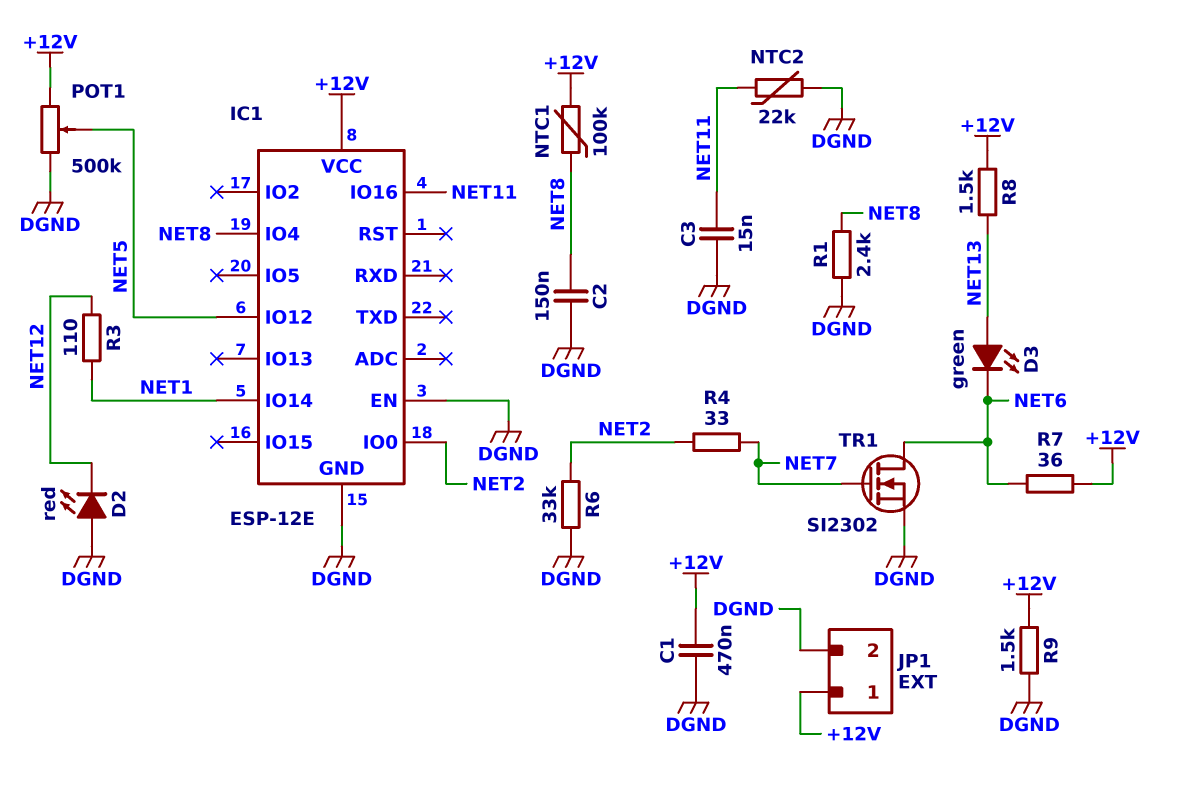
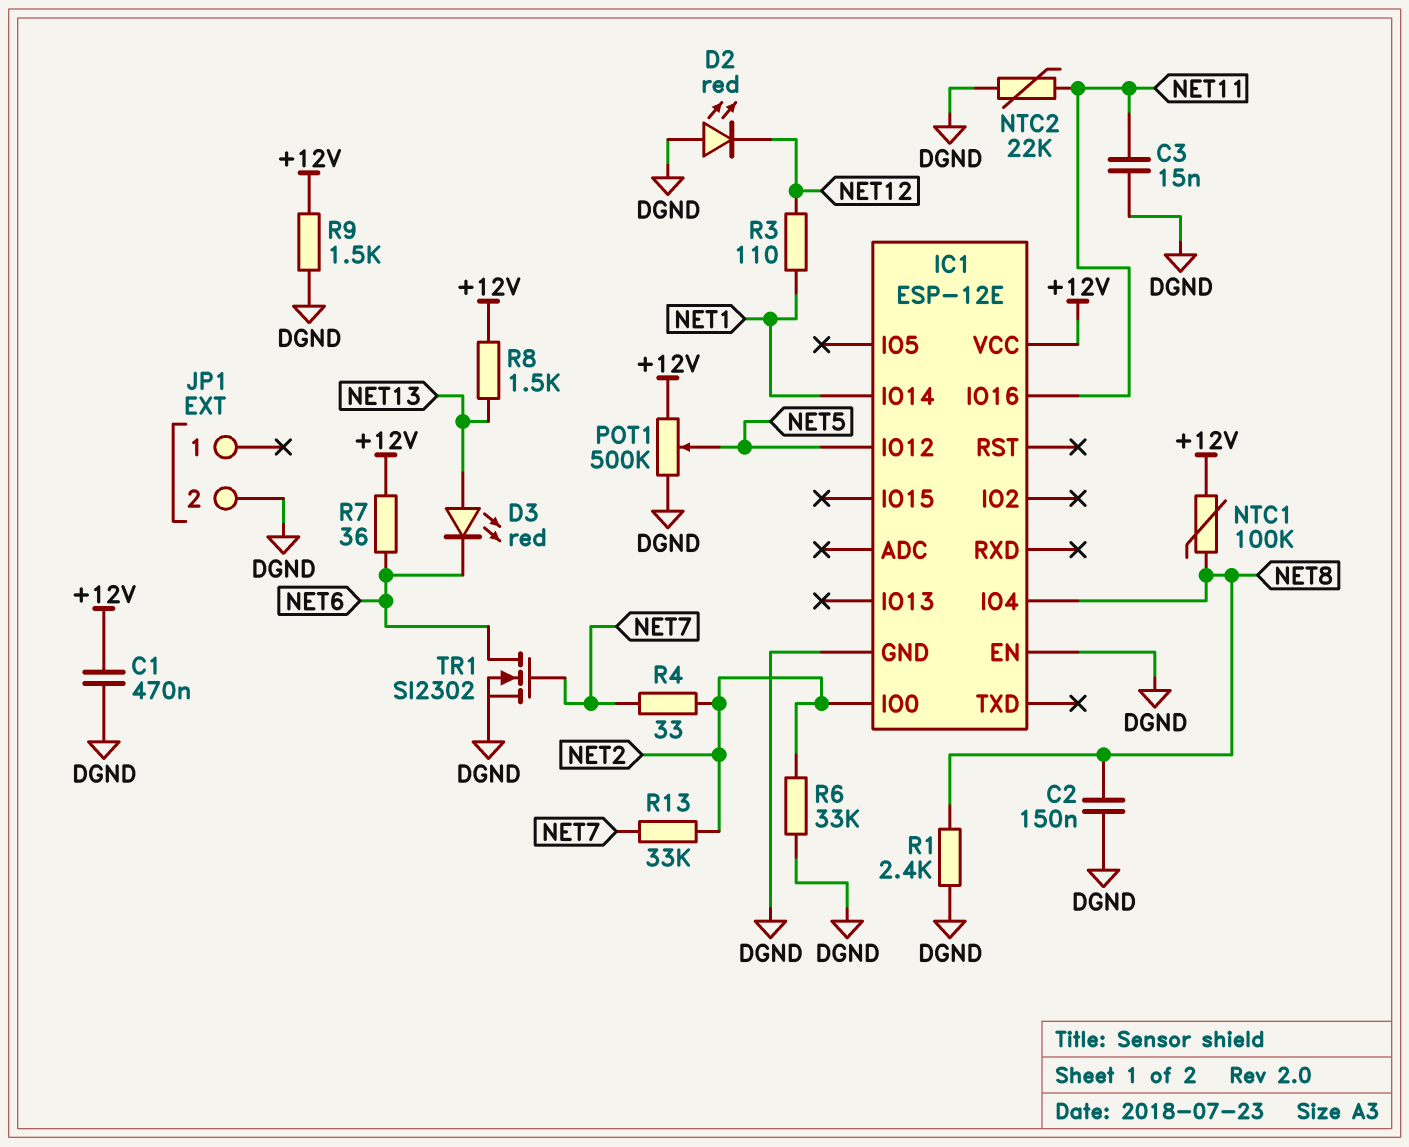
D3: LED green (A NET13, K NET6) -> LED red (A NET13, K NET6)
JP1 pin 1: +12V -> none
R13: none -> 33k (NET2, NET7)

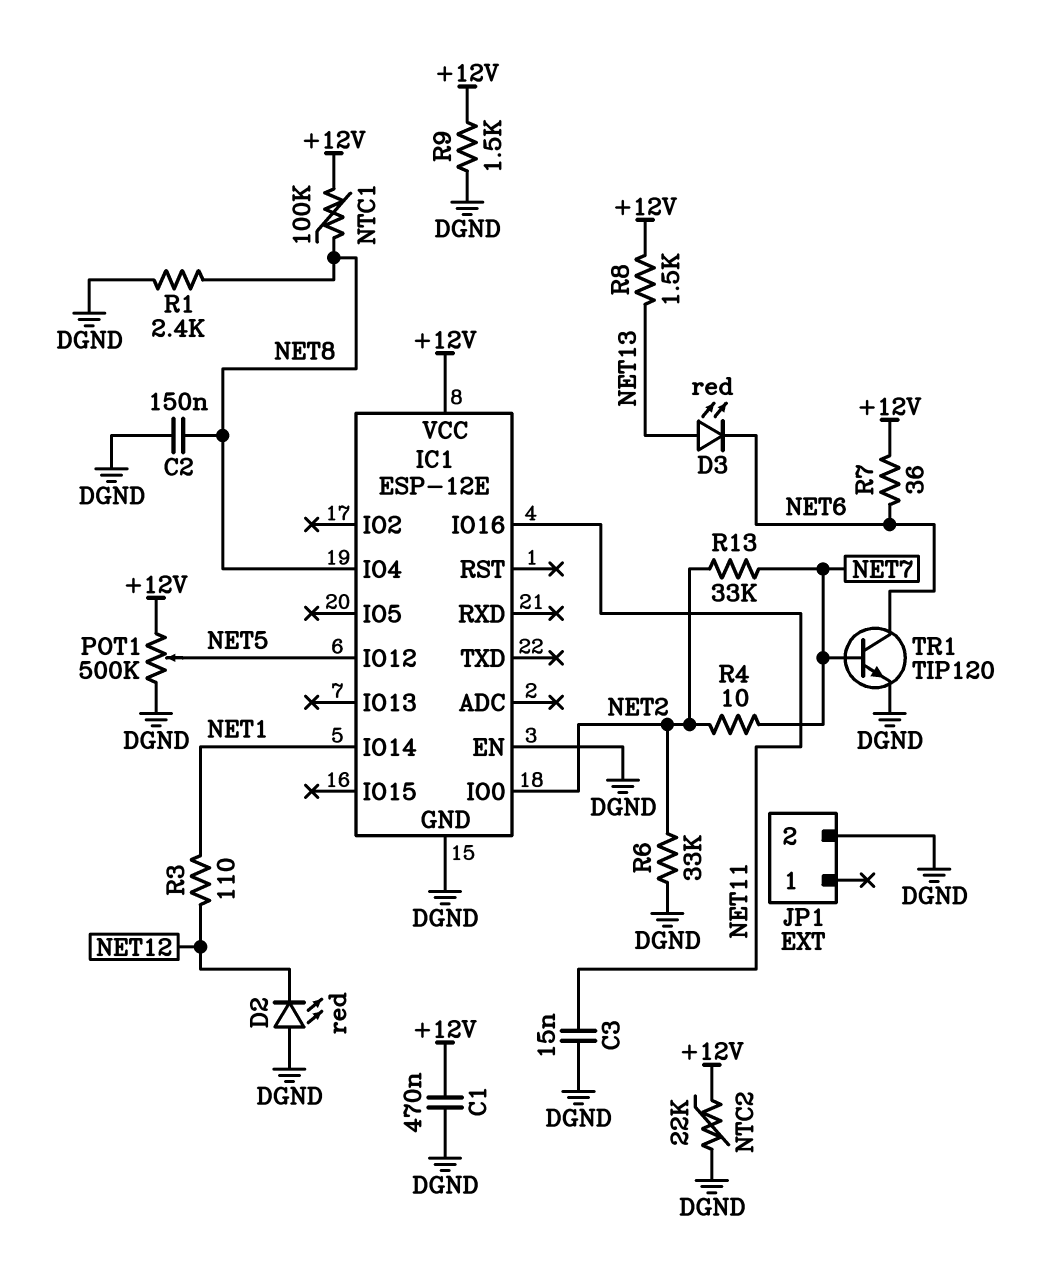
NTC2: 22k (DGND, NET11) -> 22k (+12V, DGND)
R4: 33 (NET2, NET7) -> 10 (NET2, NET7)
TR1: NMOS SI2302 (G NET7, D NET6, S DGND) -> NPN TIP120 (B NET7, C NET6, E DGND)

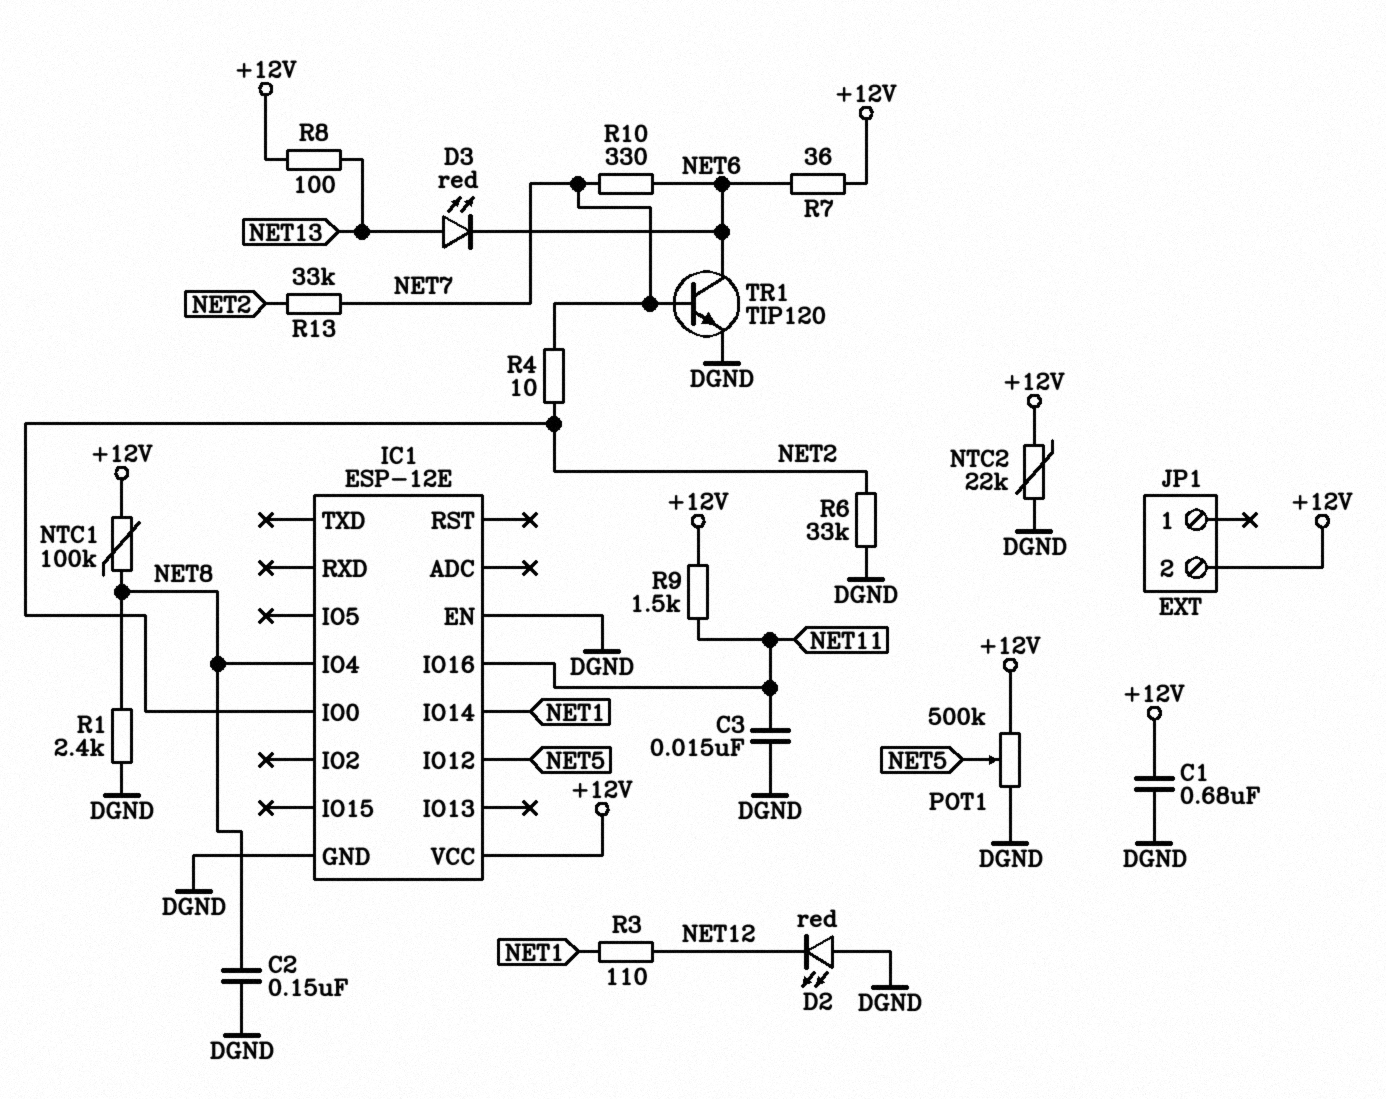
C1: 470nF (+12V, DGND) -> 680nF (+12V, DGND)
JP1 pin 2: DGND -> +12V
R8: 1.5k (+12V, NET13) -> 100 (+12V, NET13)
R9: 1.5k (+12V, DGND) -> 1.5k (+12V, NET11)
R10: none -> 330 (NET6, NET7)

